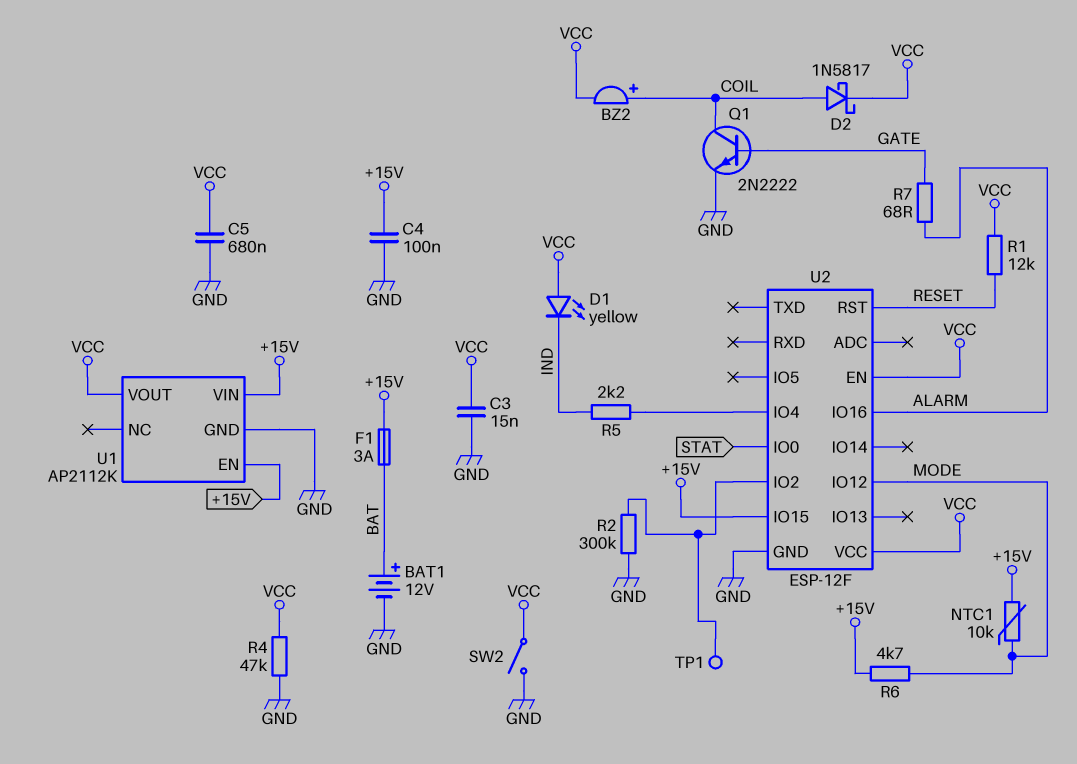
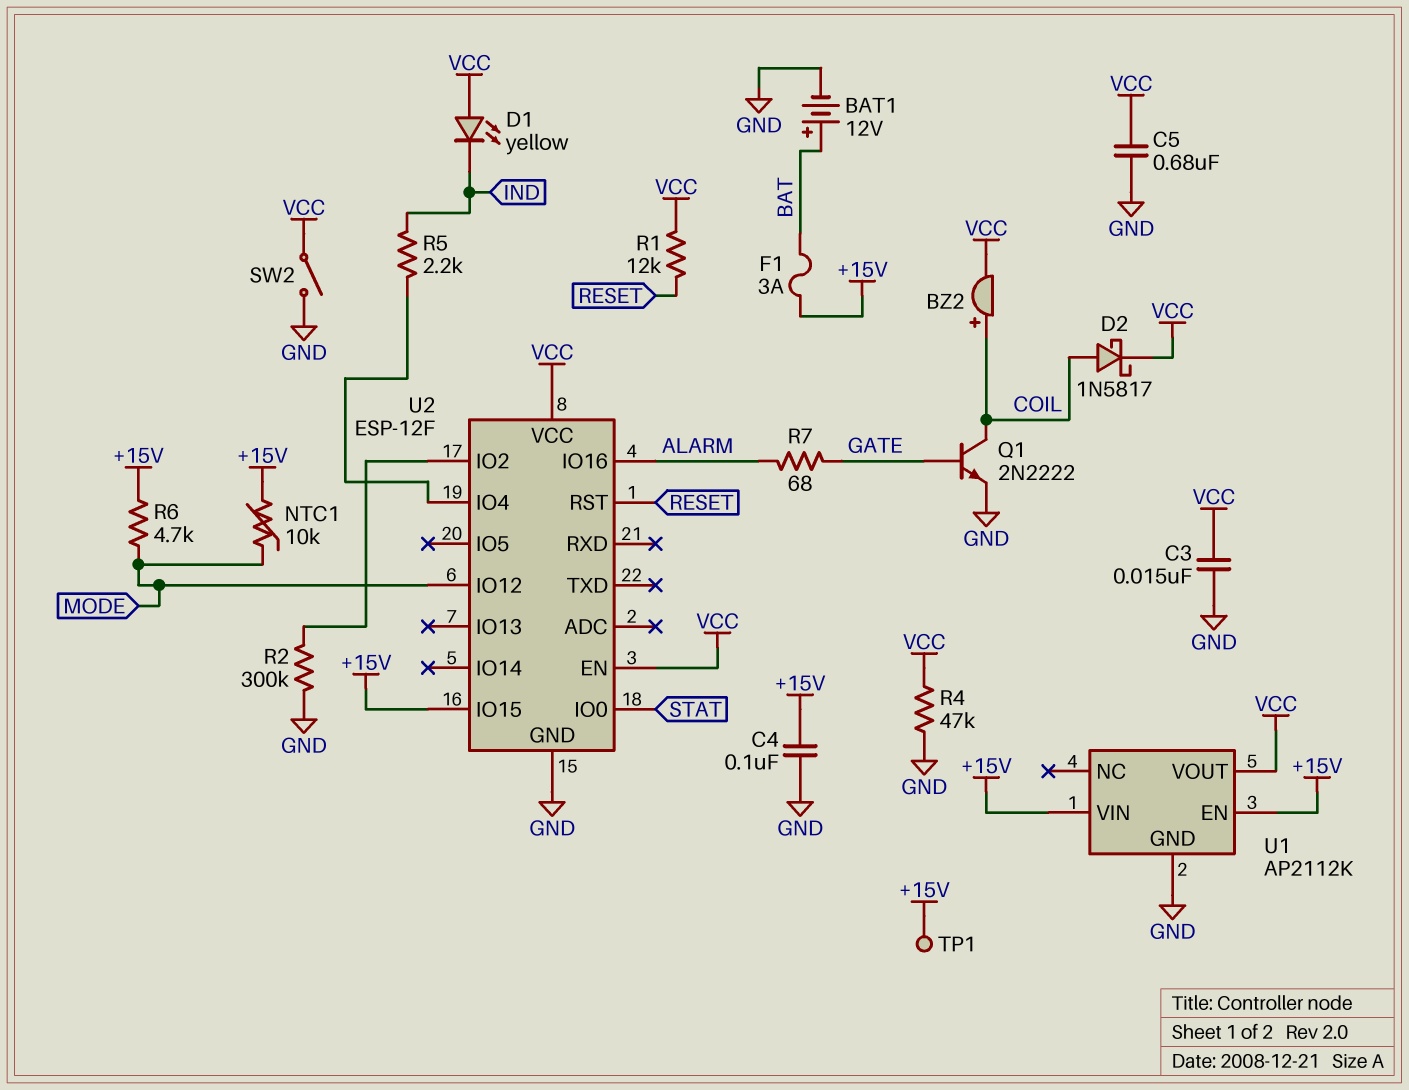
TP1: test point (U2/IO2) -> test point (+15V)

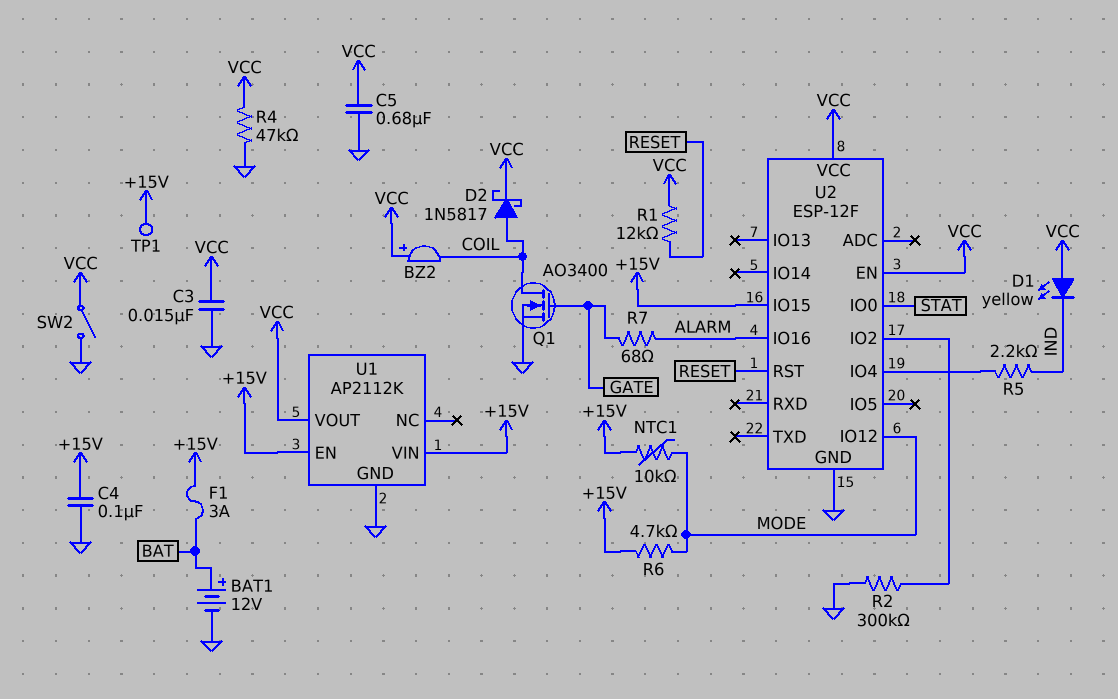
BZ2: buzzer (plus COIL, minus VCC) -> buzzer (plus VCC, minus COIL)
Q1: NPN 2N2222 (B GATE, C COIL, E GND) -> NMOS AO3400 (G GATE, D COIL, S GND)

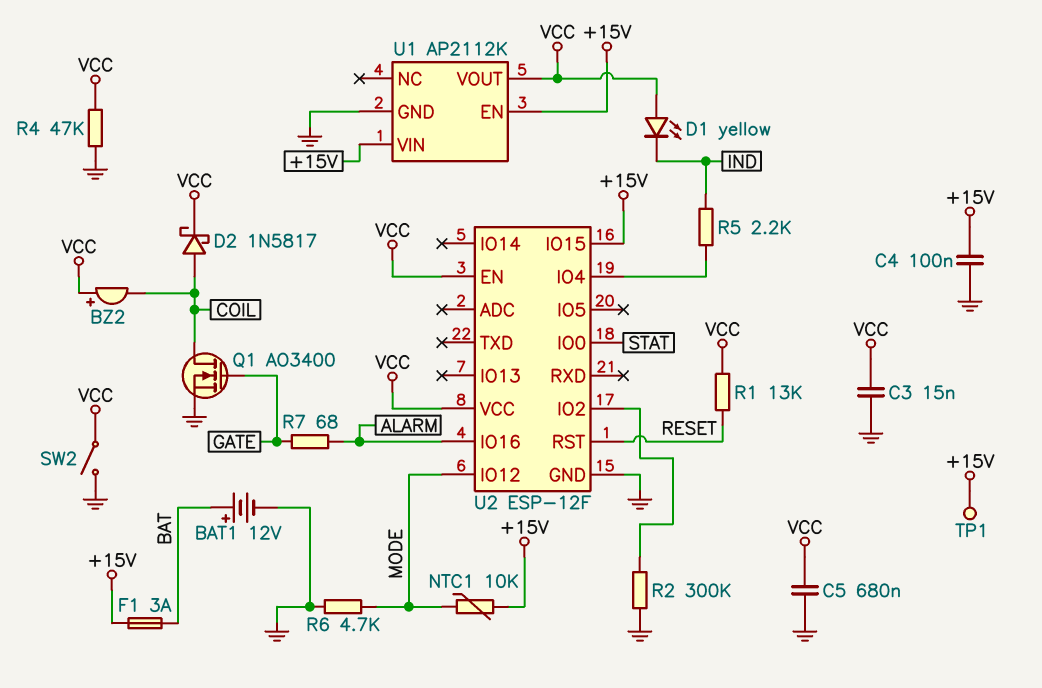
R1: 12k (RESET, VCC) -> 13k (RESET, VCC)
R6: 4.7k (+15V, MODE) -> 4.7k (GND, MODE)

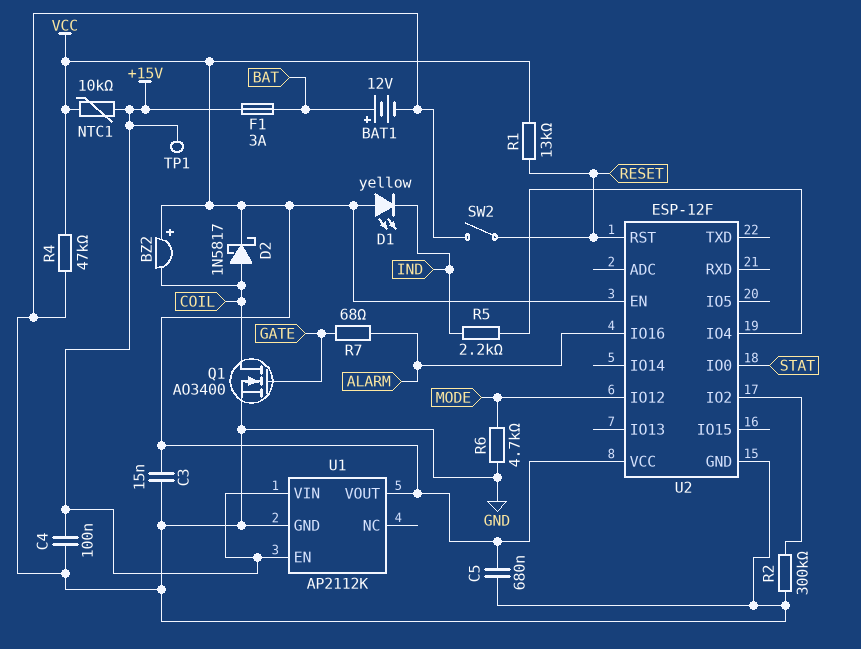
NTC1: 10k (+15V, MODE) -> 10k (+15V, VCC)
SW2: switch (GND, VCC) -> switch (GND, RESET)
U2 pin IO15: +15V -> none

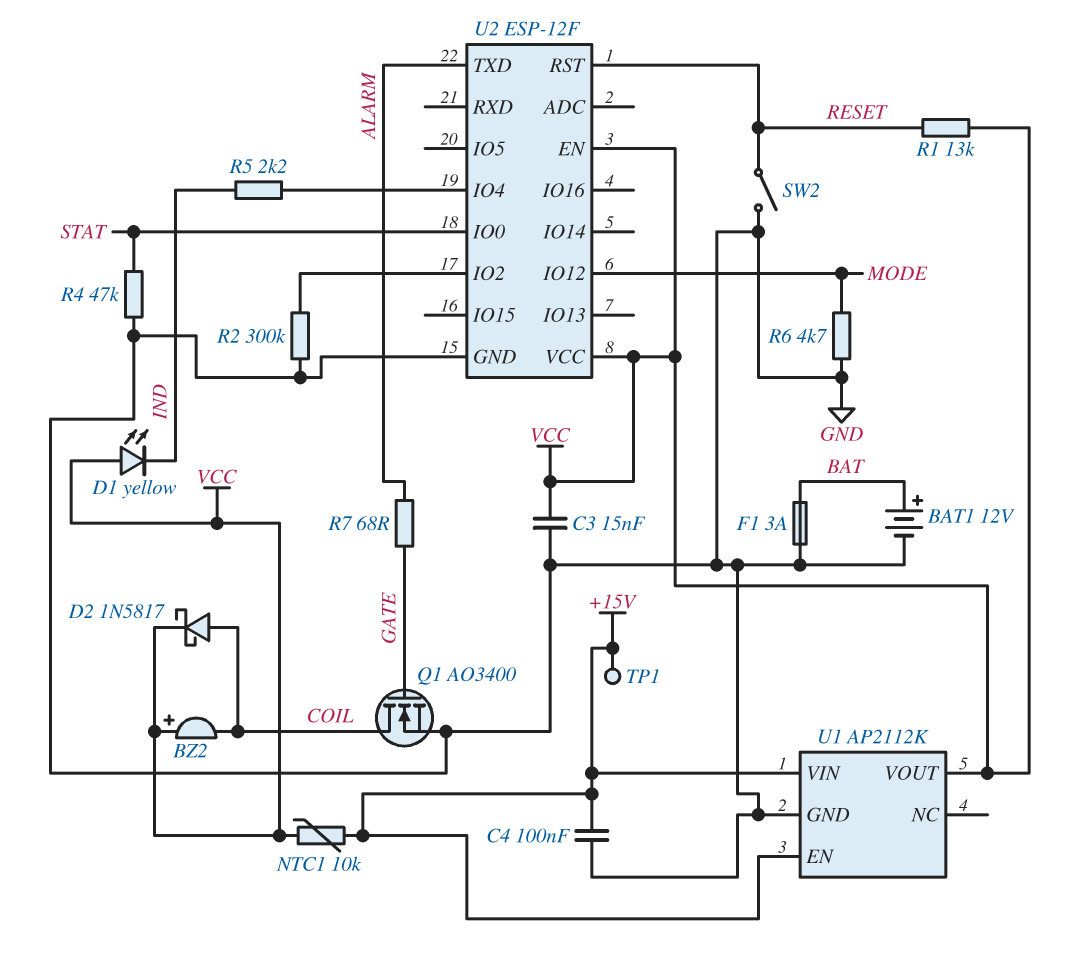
C5: 680nF (GND, VCC) -> none
F1: 3A (+15V, BAT) -> 3A (BAT, GND)
R4: 47k (GND, VCC) -> 47k (GND, STAT)
U2 pin IO16: ALARM -> none
U2 pin TXD: none -> ALARM

